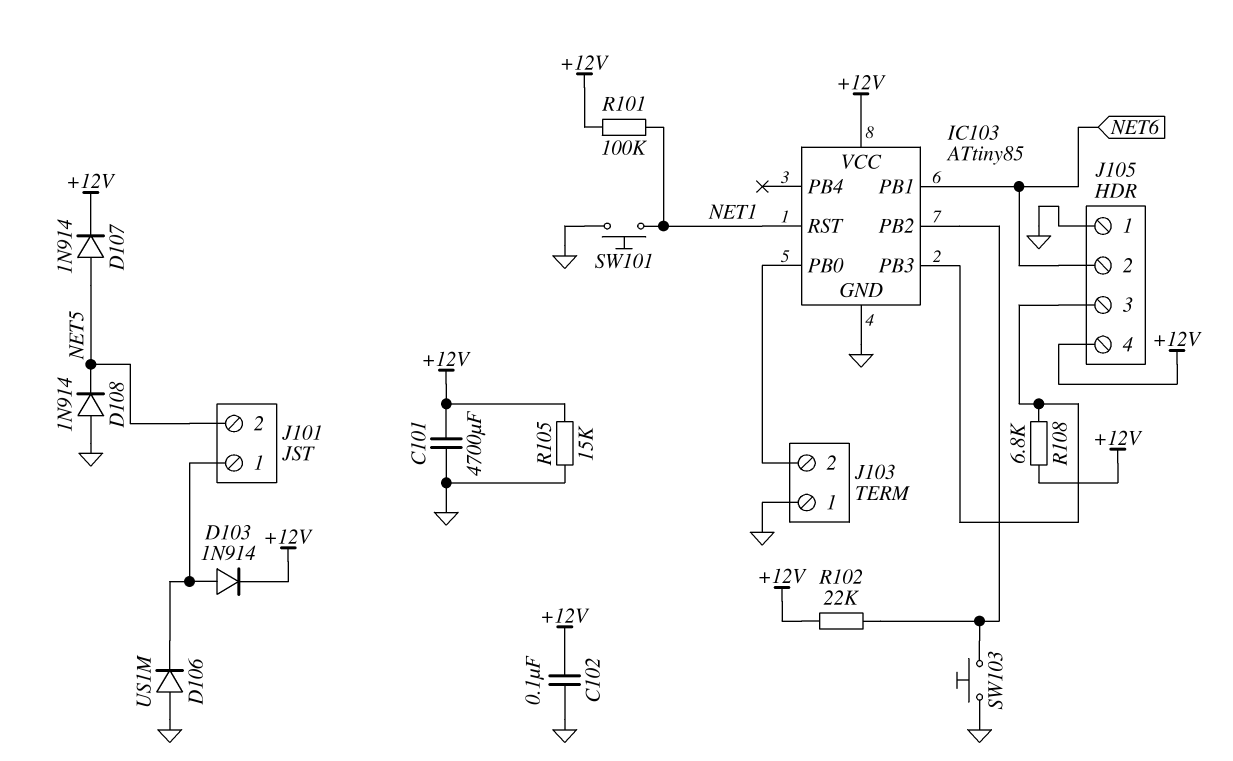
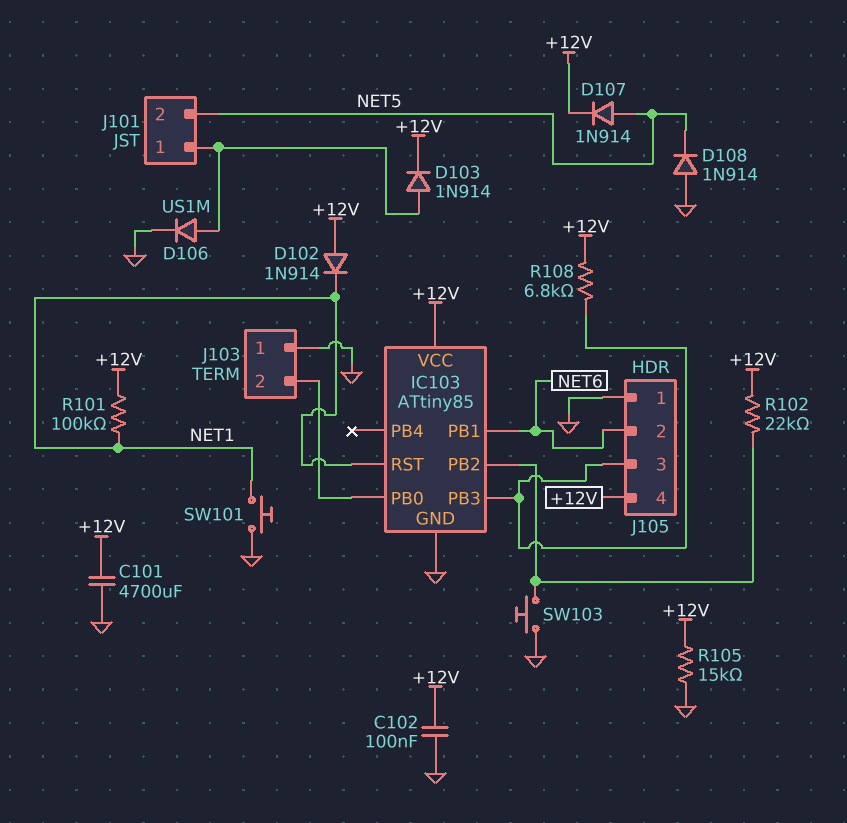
D102: none -> diode 1N914 (A +12V, K NET1)
D106: diode US1M (A GND, K J101/1) -> diode US1M (A J101/1, K GND)

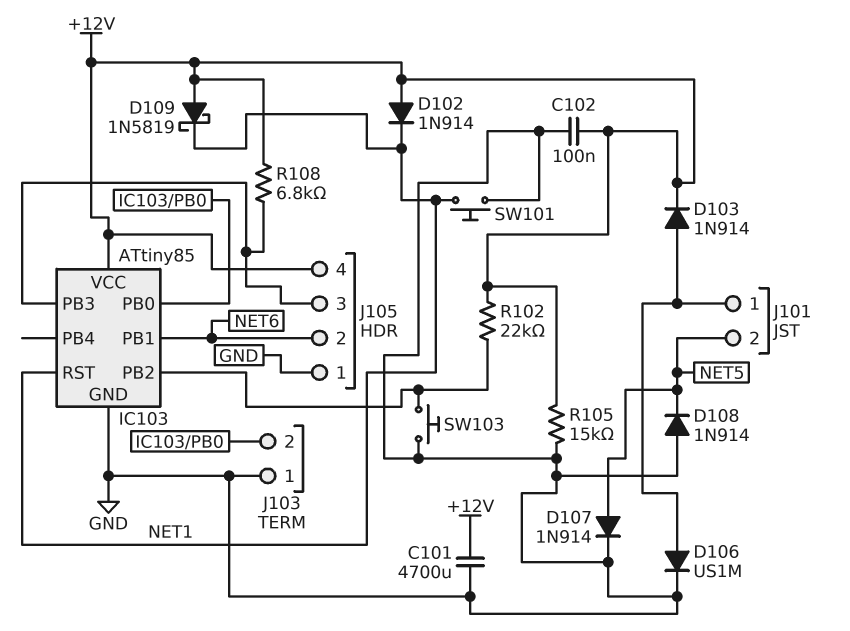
D107: diode 1N914 (A NET5, K +12V) -> diode 1N914 (A NET5, K GND)
D109: none -> schottky 1N5819 (A +12V, K NET1)
R101: 100k (+12V, NET1) -> none

